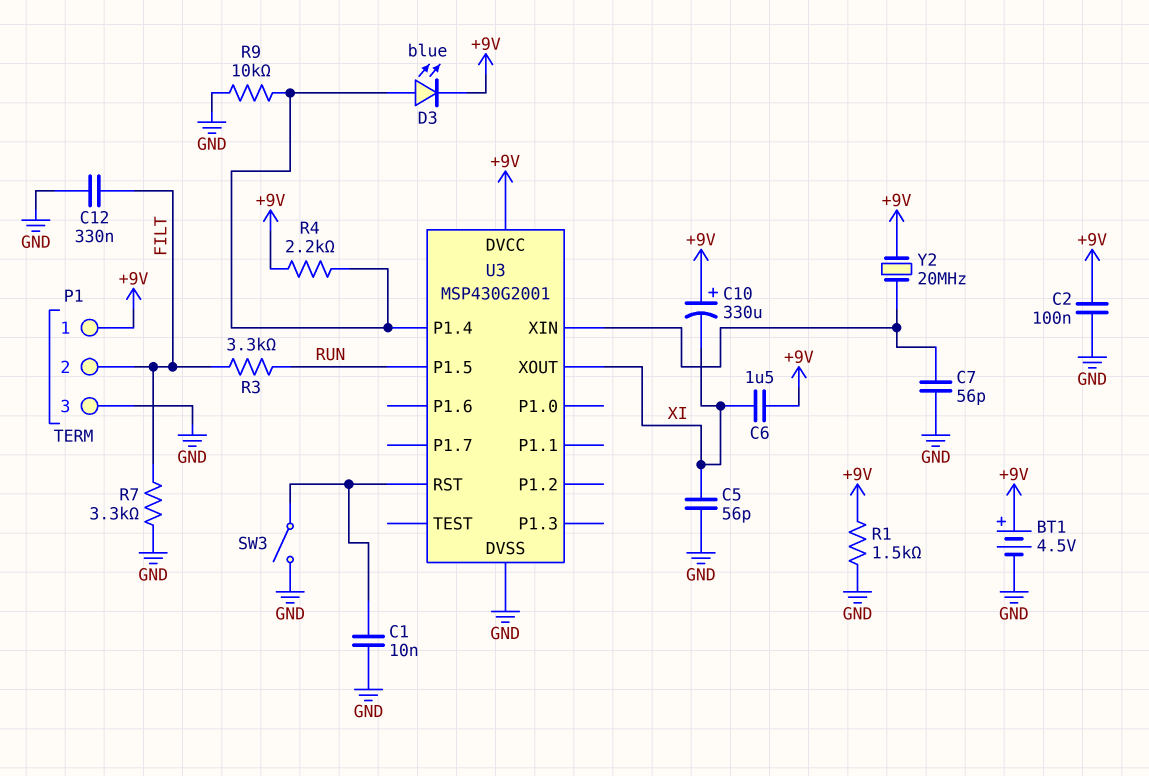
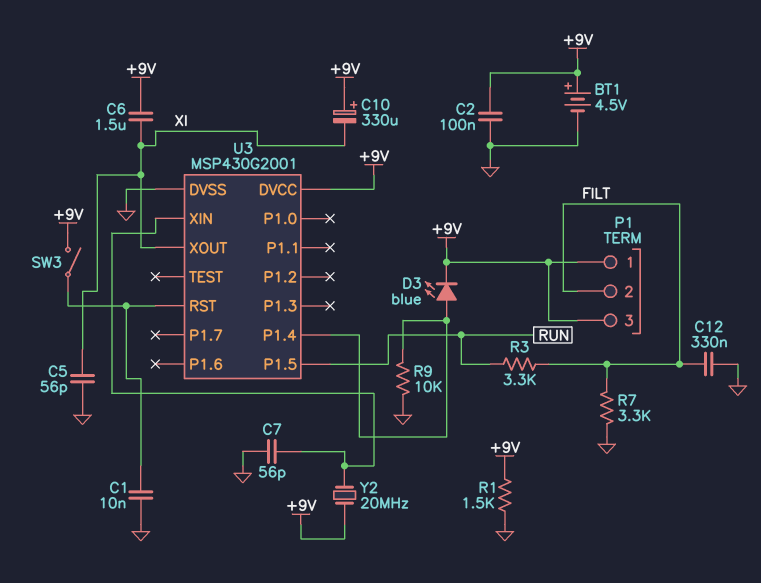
P1 pin 3: GND -> +9V
R4: 2.2k (+9V, U3/P1.4) -> none
SW3: switch (GND, U3/RST) -> switch (+9V, U3/RST)

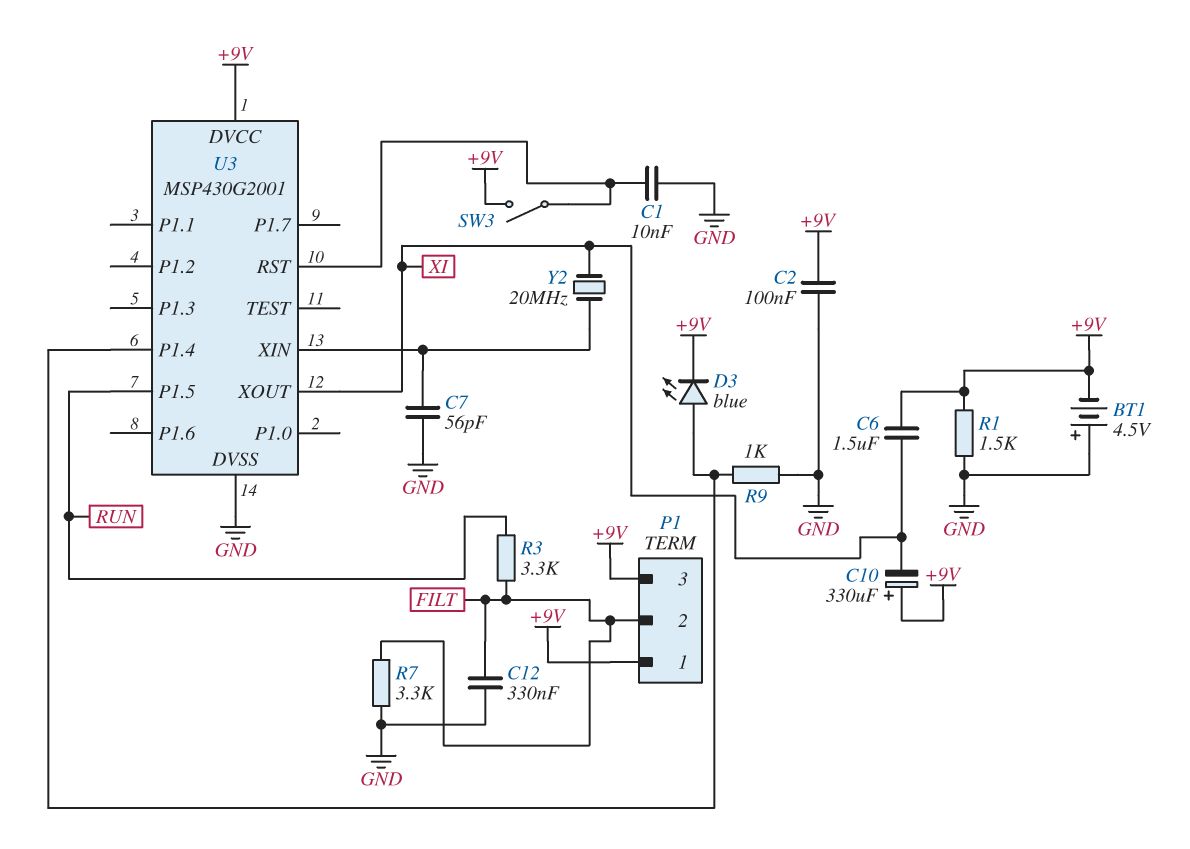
BT1: 4.5V (plus +9V, minus GND) -> 4.5V (plus GND, minus +9V)
C5: 56pF (GND, XI) -> none
R9: 10k (GND, U3/P1.4) -> 1k (GND, U3/P1.4)
Y2: 20MHz (+9V, U3/XIN) -> 20MHz (U3/XIN, XI)

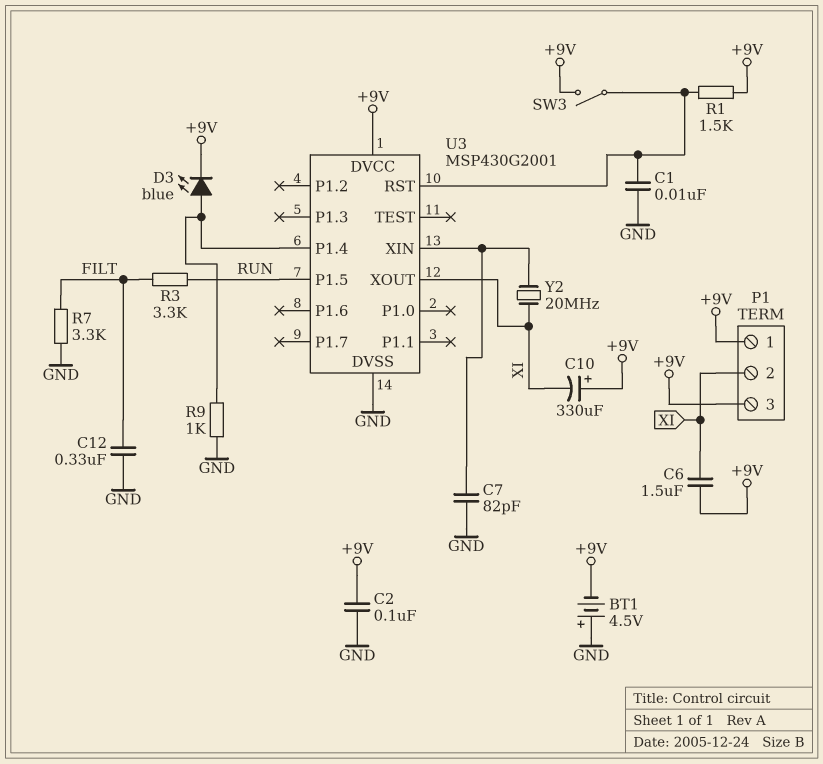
C7: 56pF (GND, U3/XIN) -> 82pF (GND, U3/XIN)
P1 pin 2: FILT -> XI
R1: 1.5k (+9V, GND) -> 1.5k (+9V, U3/RST)

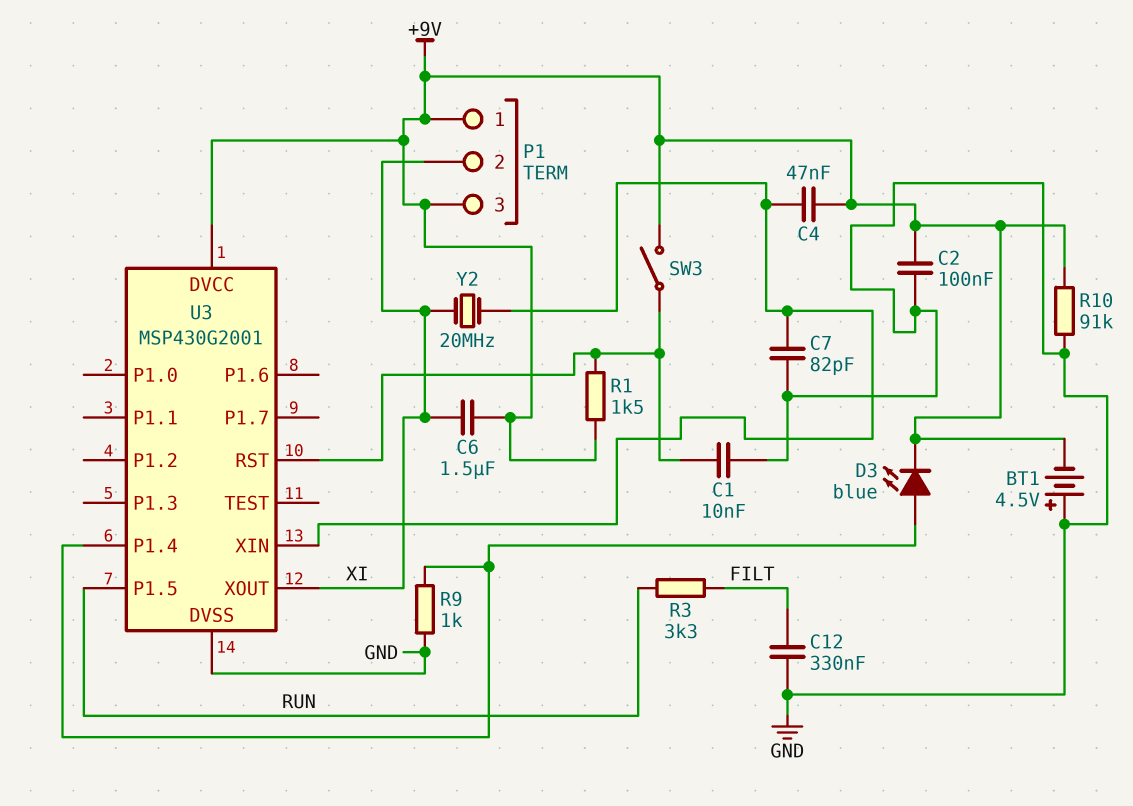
C4: none -> 47nF (+9V, U3/XIN)
C10: 330uF (plus +9V, minus XI) -> none
R7: 3.3k (FILT, GND) -> none
R10: none -> 91k (+9V, GND)

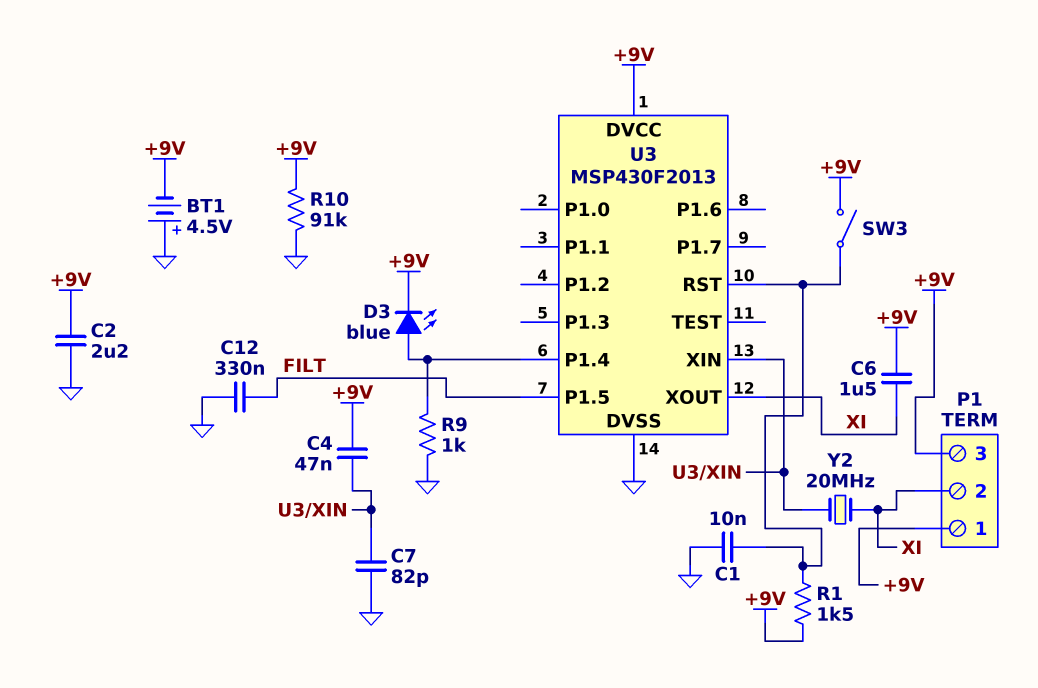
C2: 100nF (+9V, GND) -> 2.2uF (+9V, GND)
R3: 3.3k (FILT, RUN) -> none
U3: MSP430G2001 -> MSP430F2013
U3 pin P1.5: RUN -> FILT

